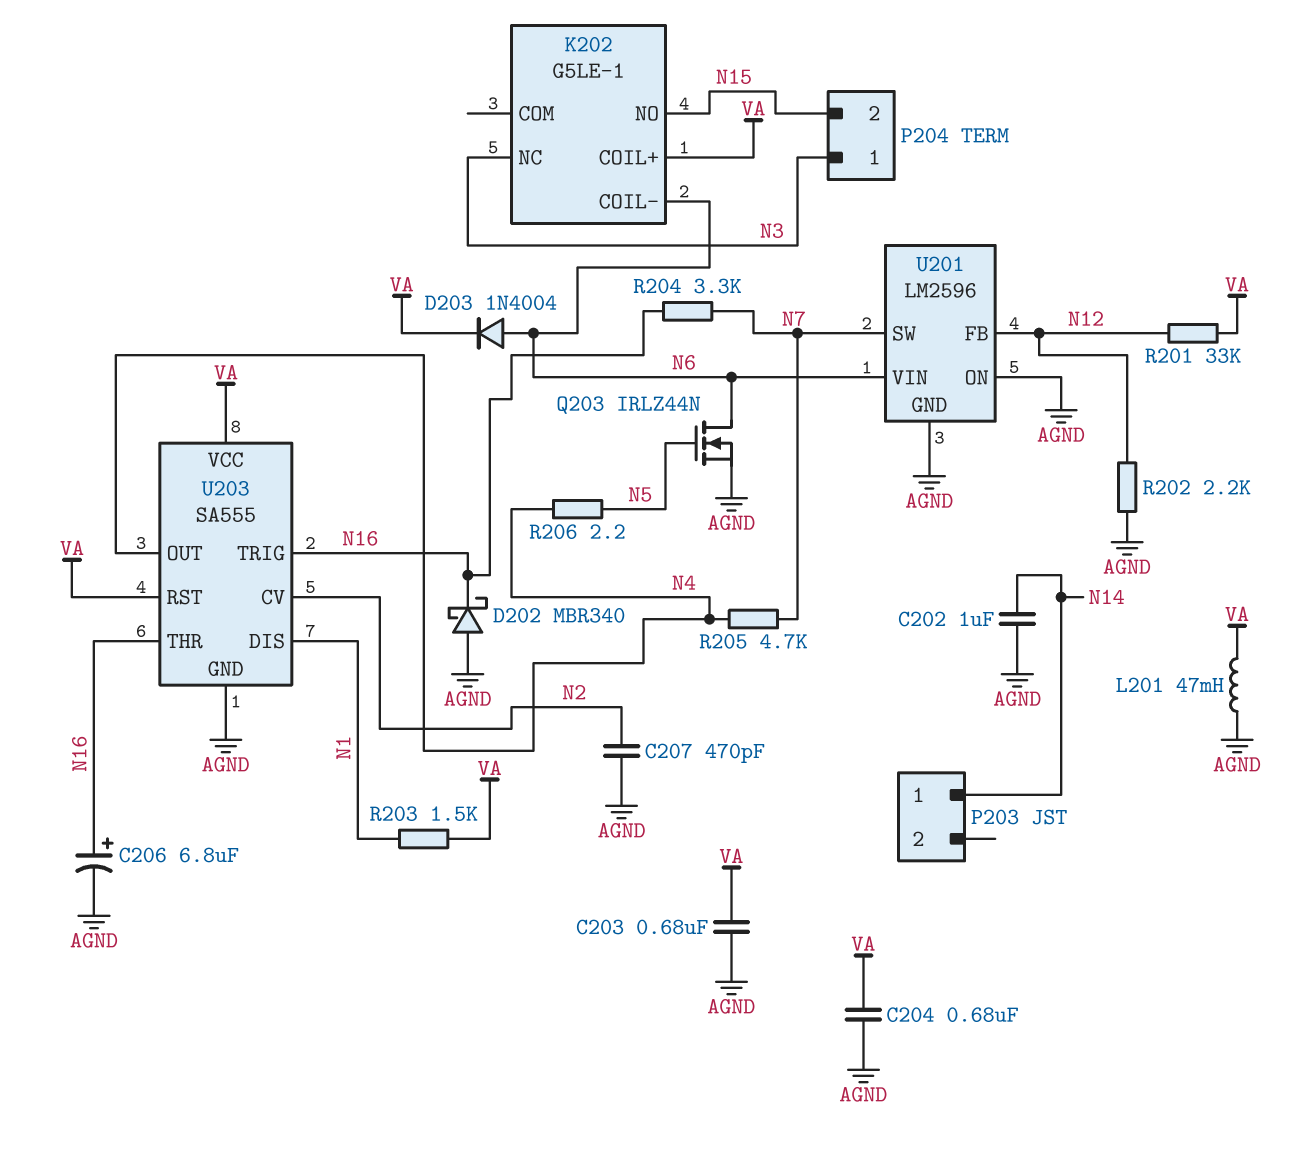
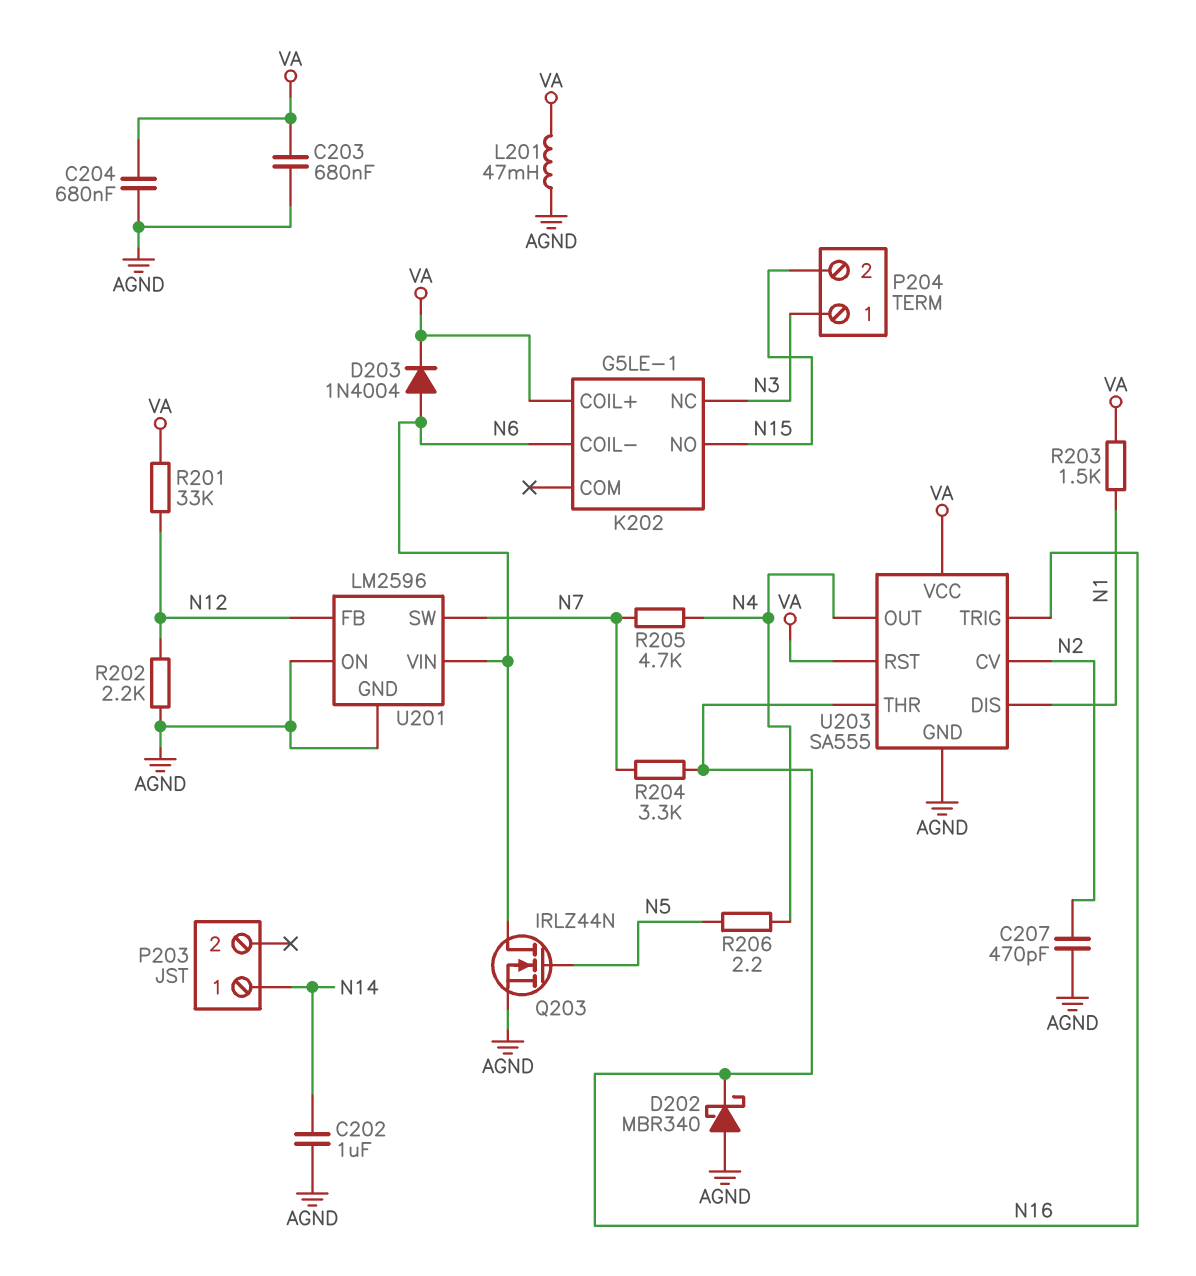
C206: 6.8uF (plus N16, minus AGND) -> none

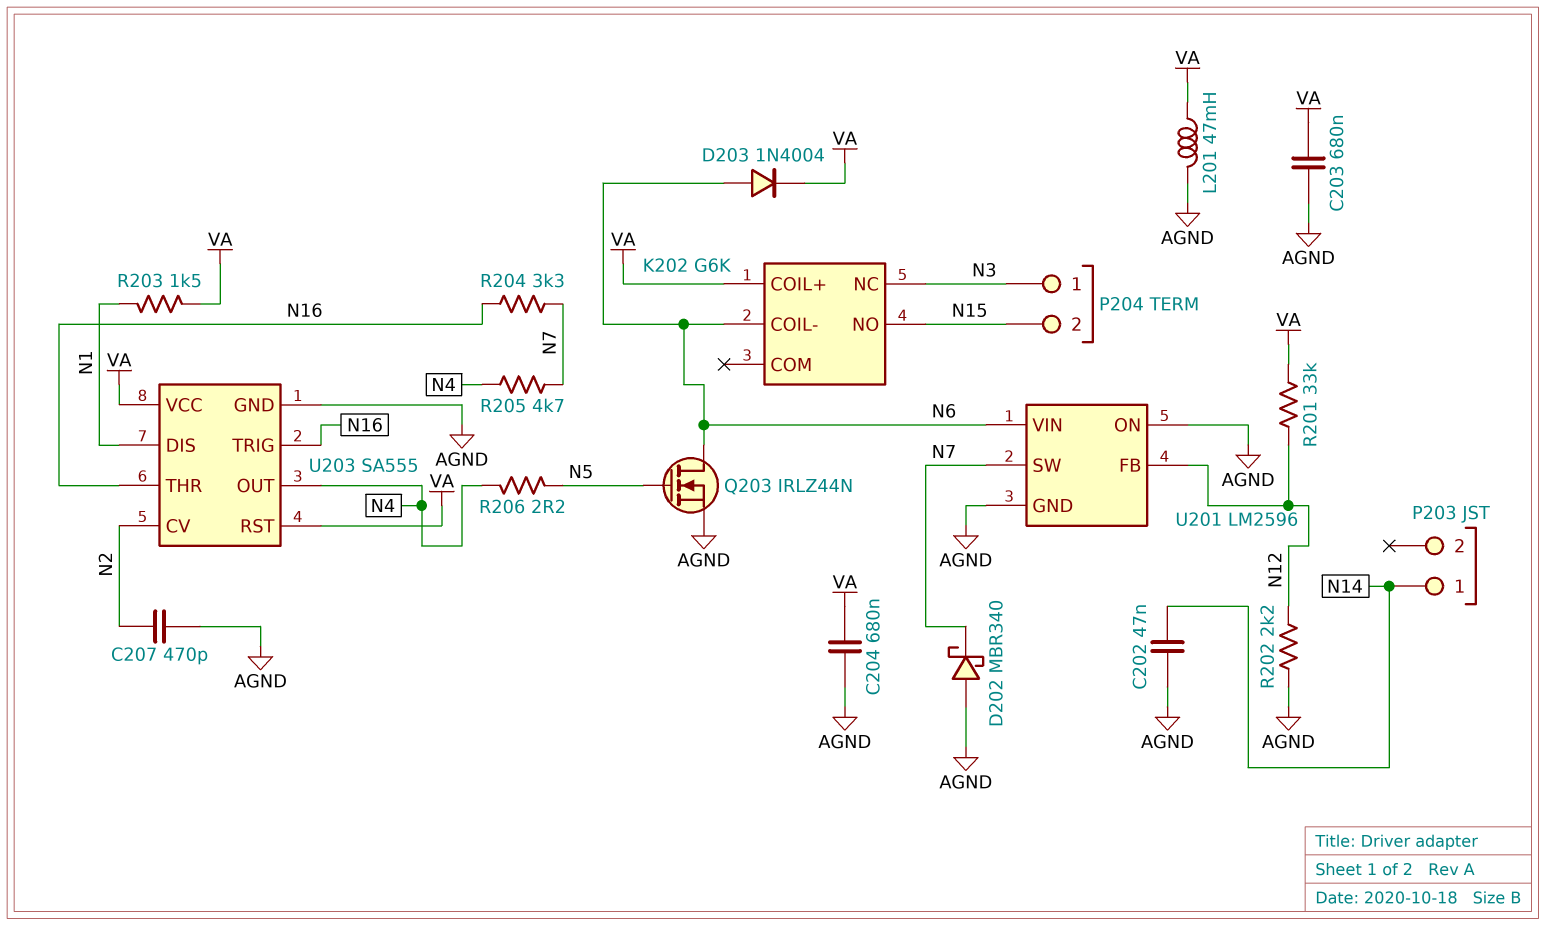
C202: 1uF (AGND, N14) -> 47nF (AGND, N14)
D202: schottky MBR340 (A AGND, K N16) -> schottky MBR340 (A AGND, K N7)
K202: G5LE-1 -> G6K

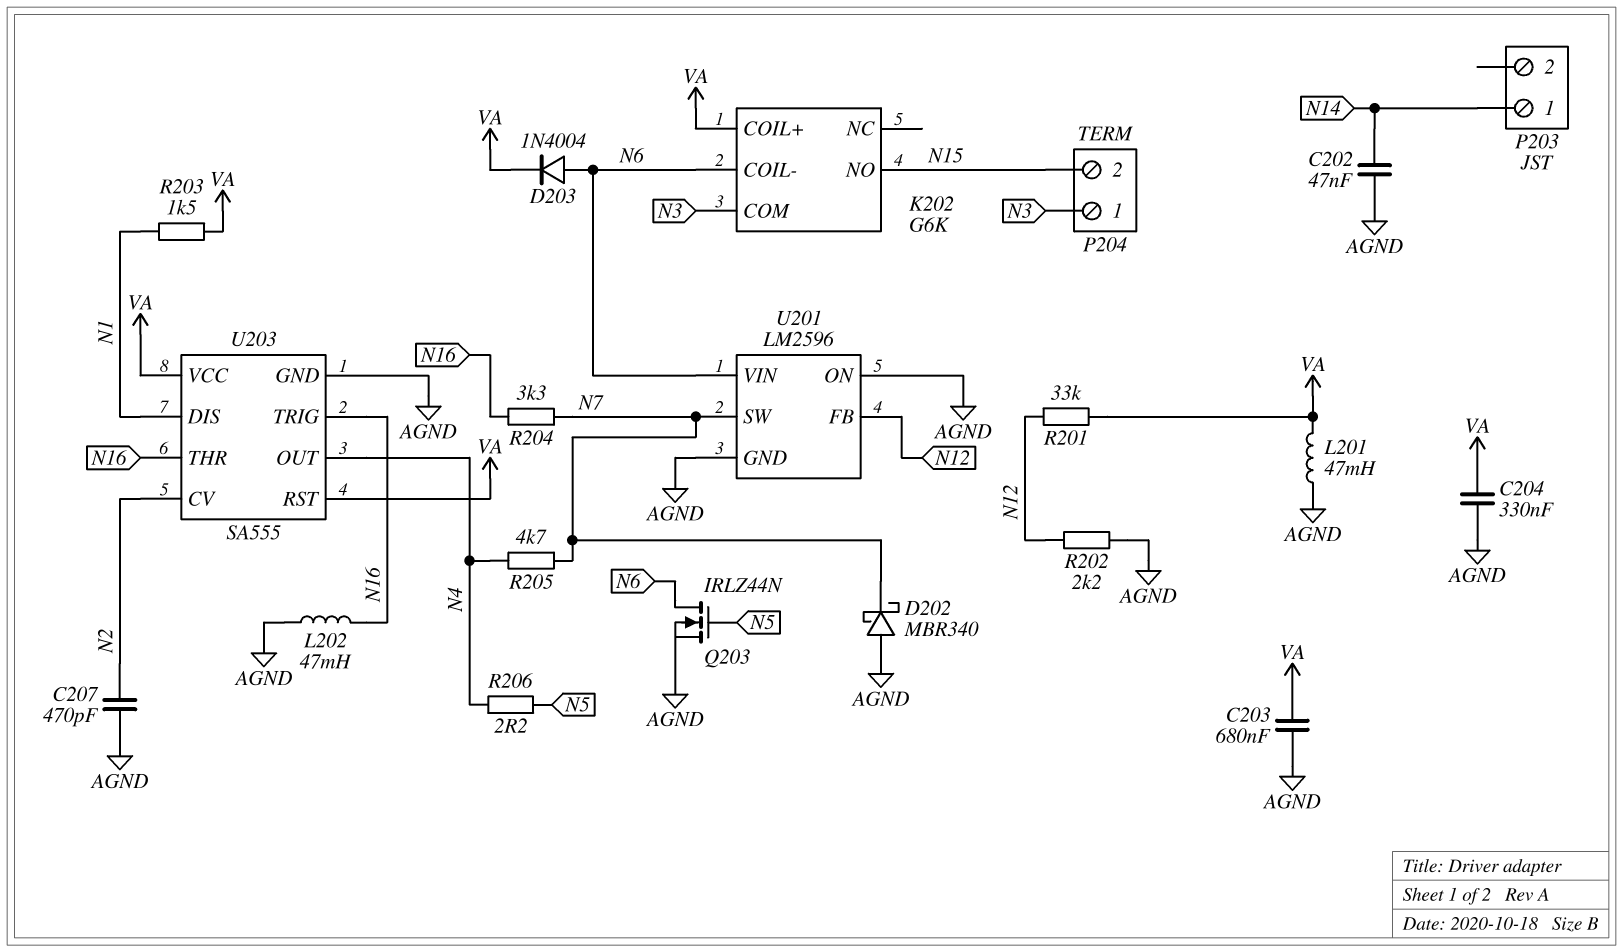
C204: 680nF (AGND, VA) -> 330nF (AGND, VA)
K202 pin COM: none -> N3
K202 pin NC: N3 -> none
L202: none -> 47mH (AGND, N16)

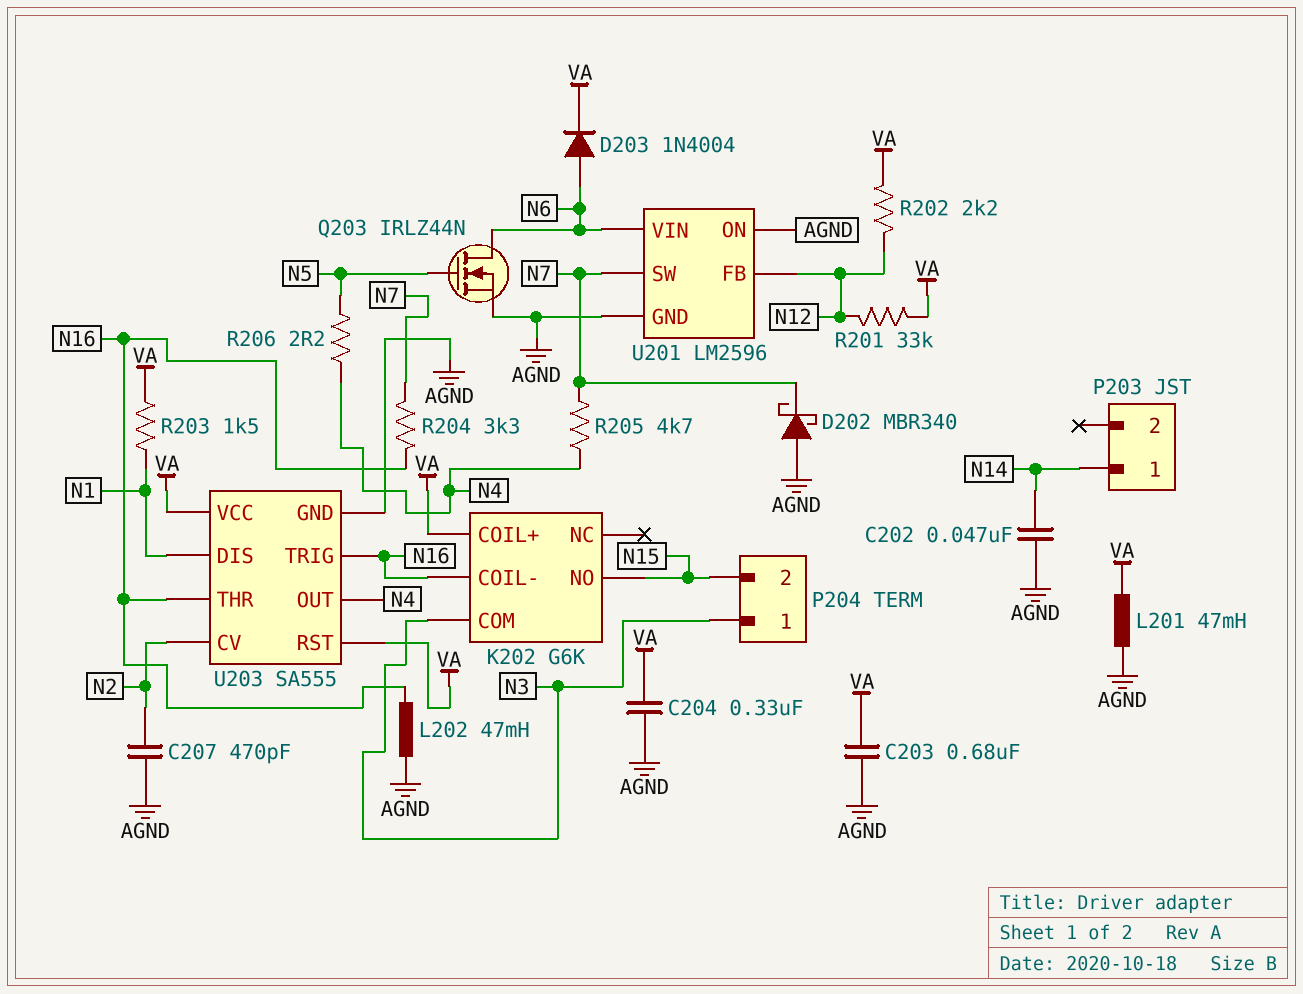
K202 pin COIL-: N6 -> N16
R202: 2.2k (AGND, N12) -> 2.2k (N12, VA)

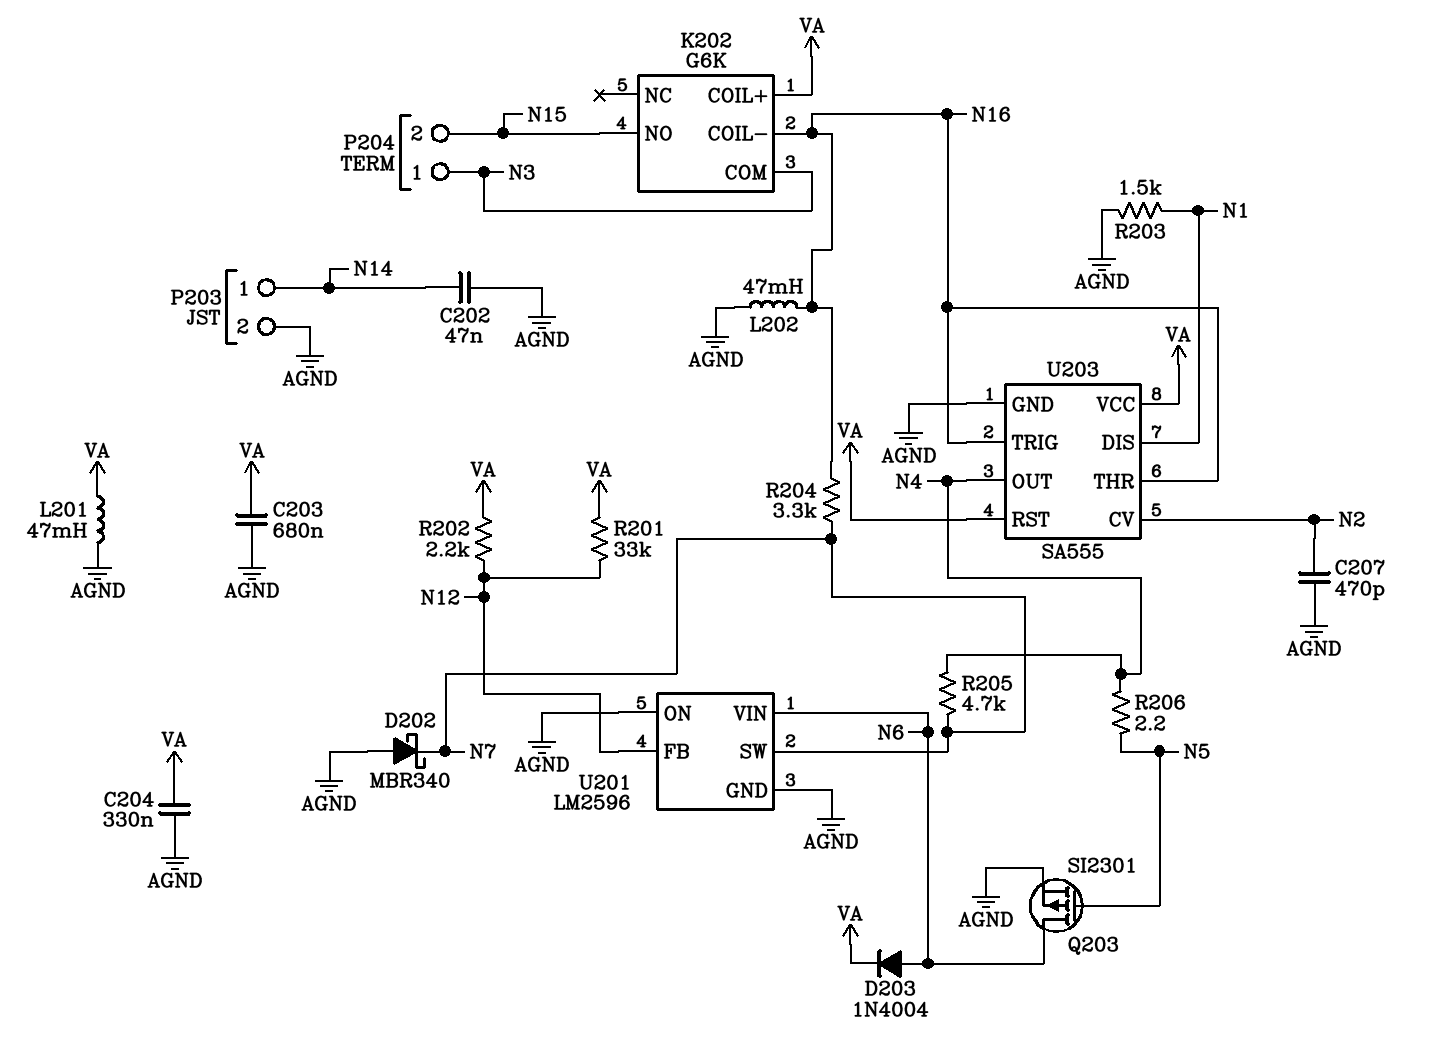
P203 pin 2: none -> AGND
Q203: NMOS IRLZ44N (G N5, D N6, S AGND) -> PMOS SI2301 (G N5, D N6, S AGND)
R203: 1.5k (N1, VA) -> 1.5k (AGND, N1)

